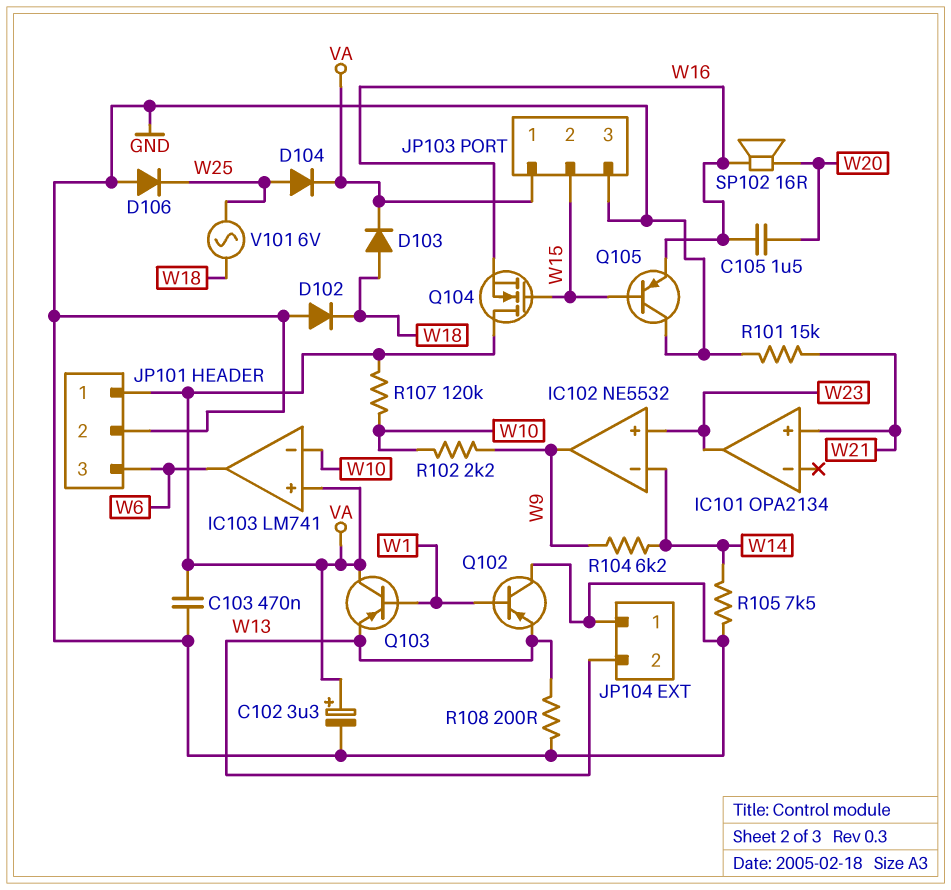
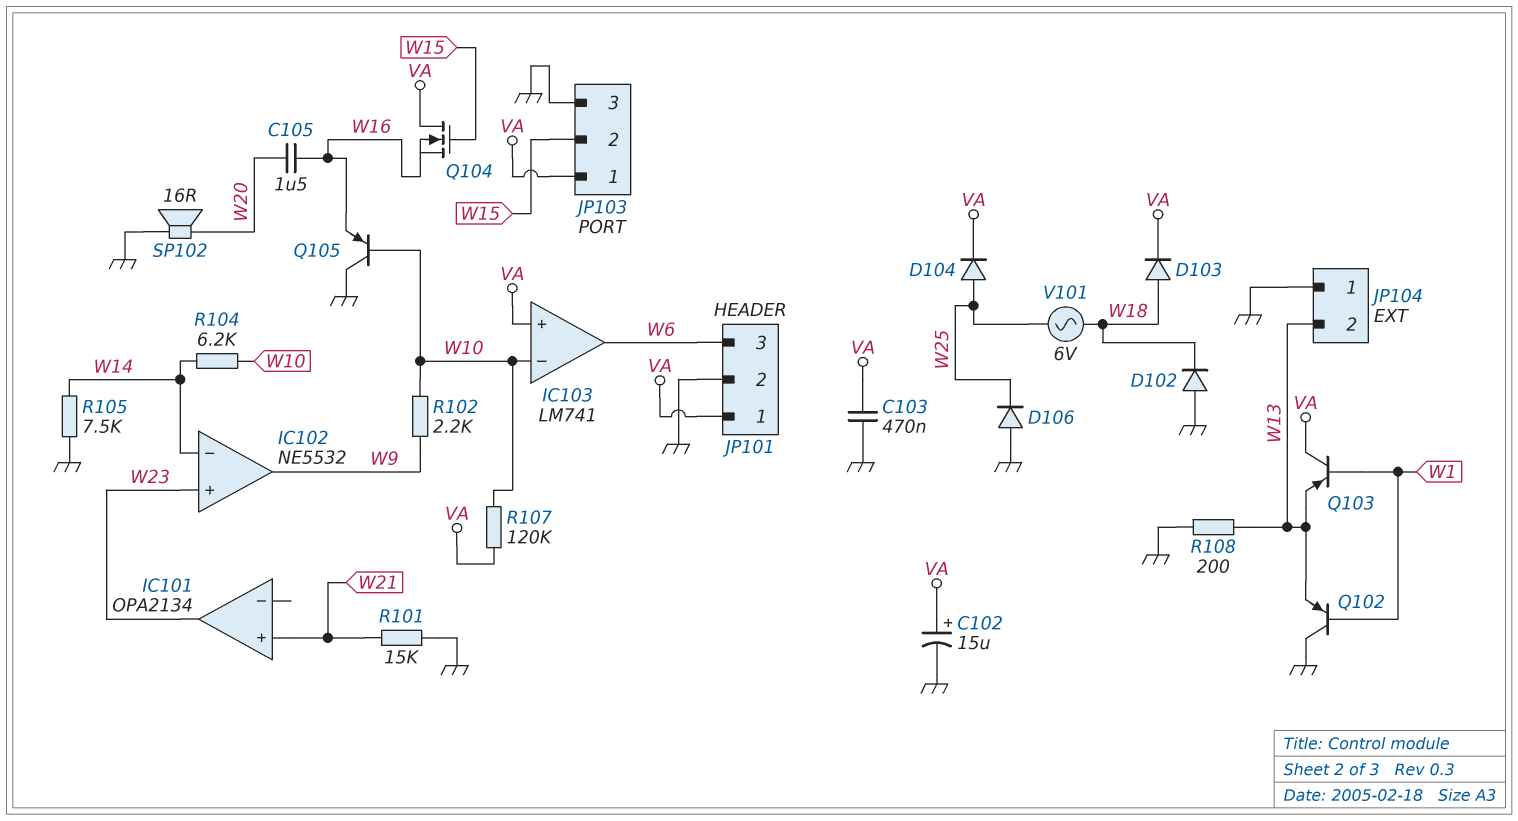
C102: 3.3uF (plus VA, minus GND) -> 15uF (plus VA, minus GND)
Q105: PNP (B W15, C GND, E W16) -> PNP (B W10, C GND, E W16)
R104: 6.2k (W9, W14) -> 6.2k (W10, W14)
SP102: speaker 16R (W16, W20) -> speaker 16R (GND, W20)

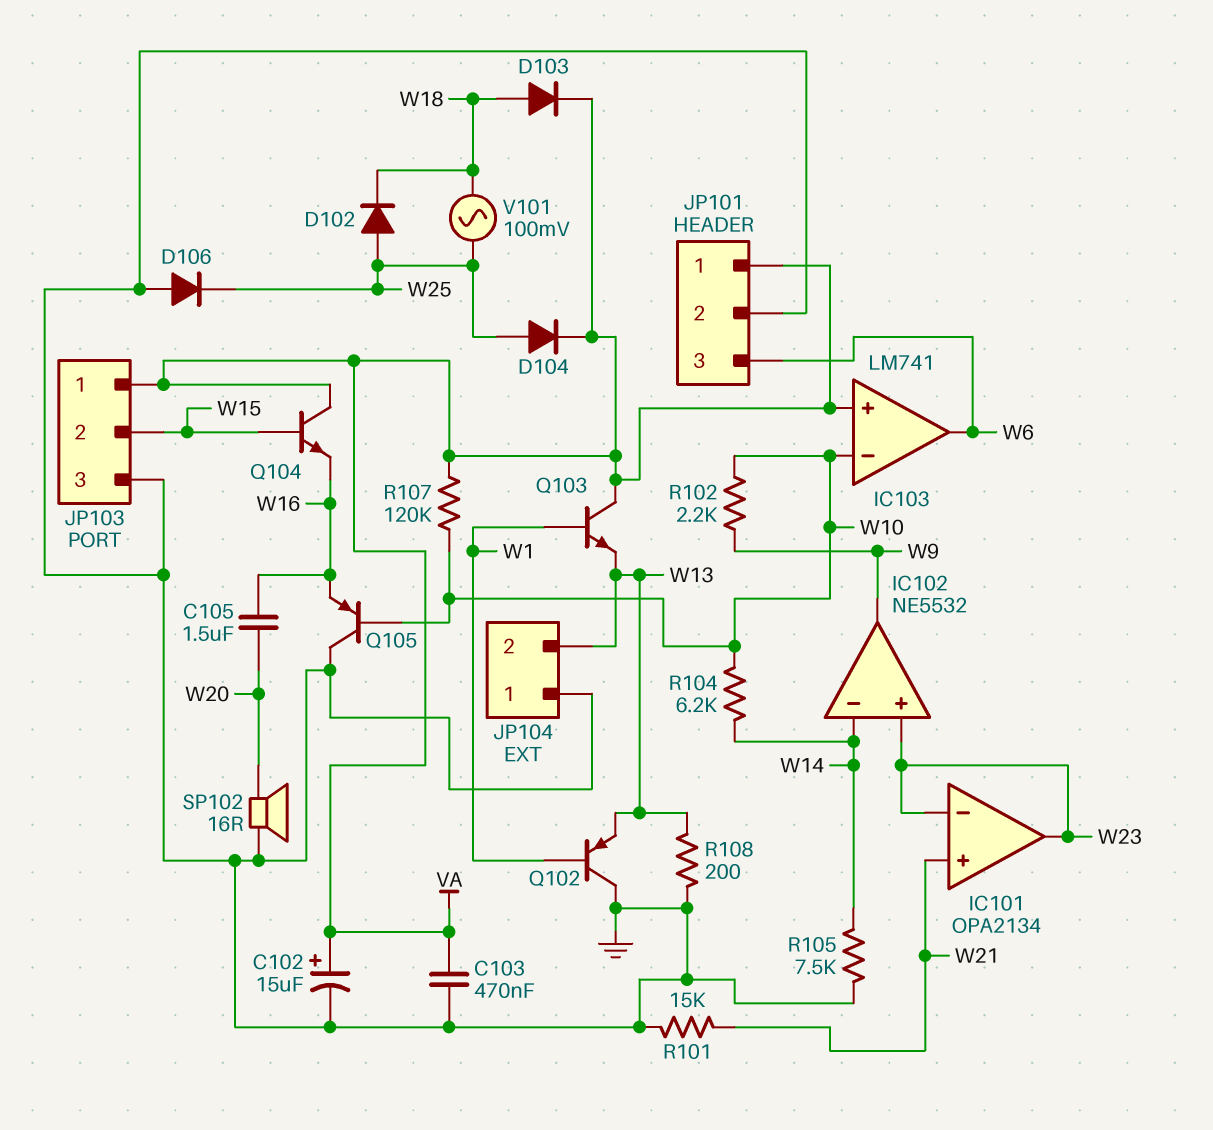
D102: diode (A GND, K W18) -> diode (A W25, K W18)
IC101 pin in-: none -> W23
Q103: PNP (B W1, C VA, E W13) -> NPN (B W1, C VA, E W13)
Q104: NMOS (G W15, D VA, S W16) -> NPN (B W15, C VA, E W16)
V101: AC 6V (W18, W25) -> AC 100mV (W18, W25)

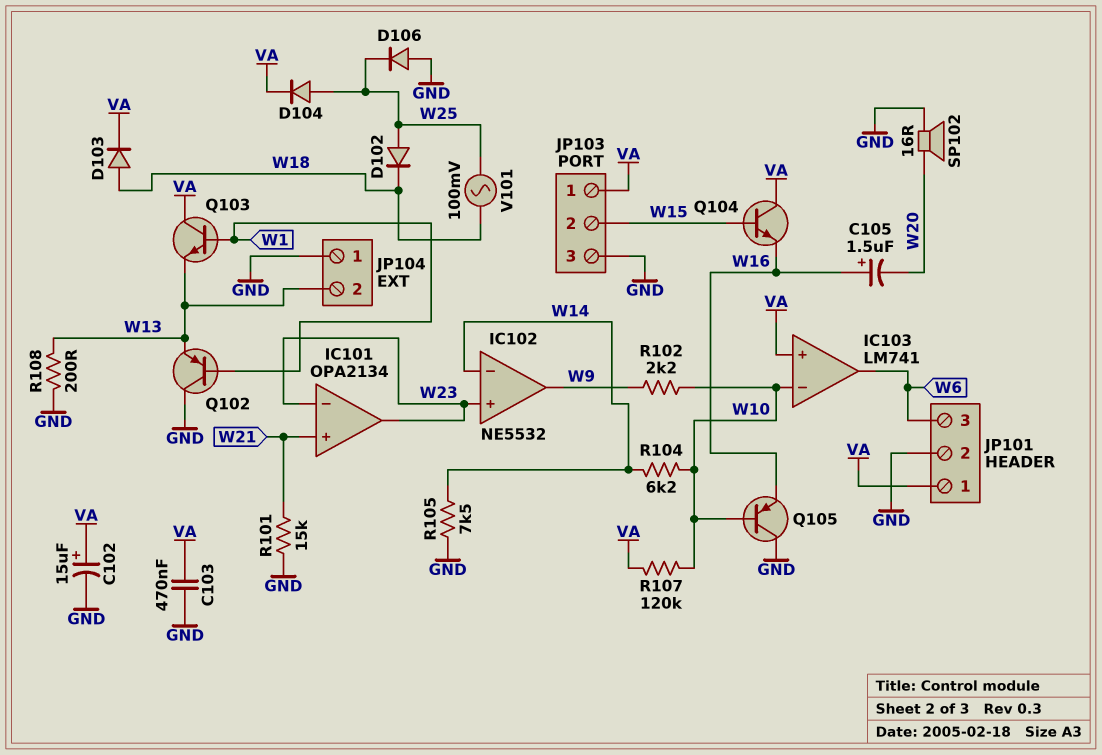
C105: 1.5uF (W16, W20) -> 1.5uF (plus W16, minus W20)

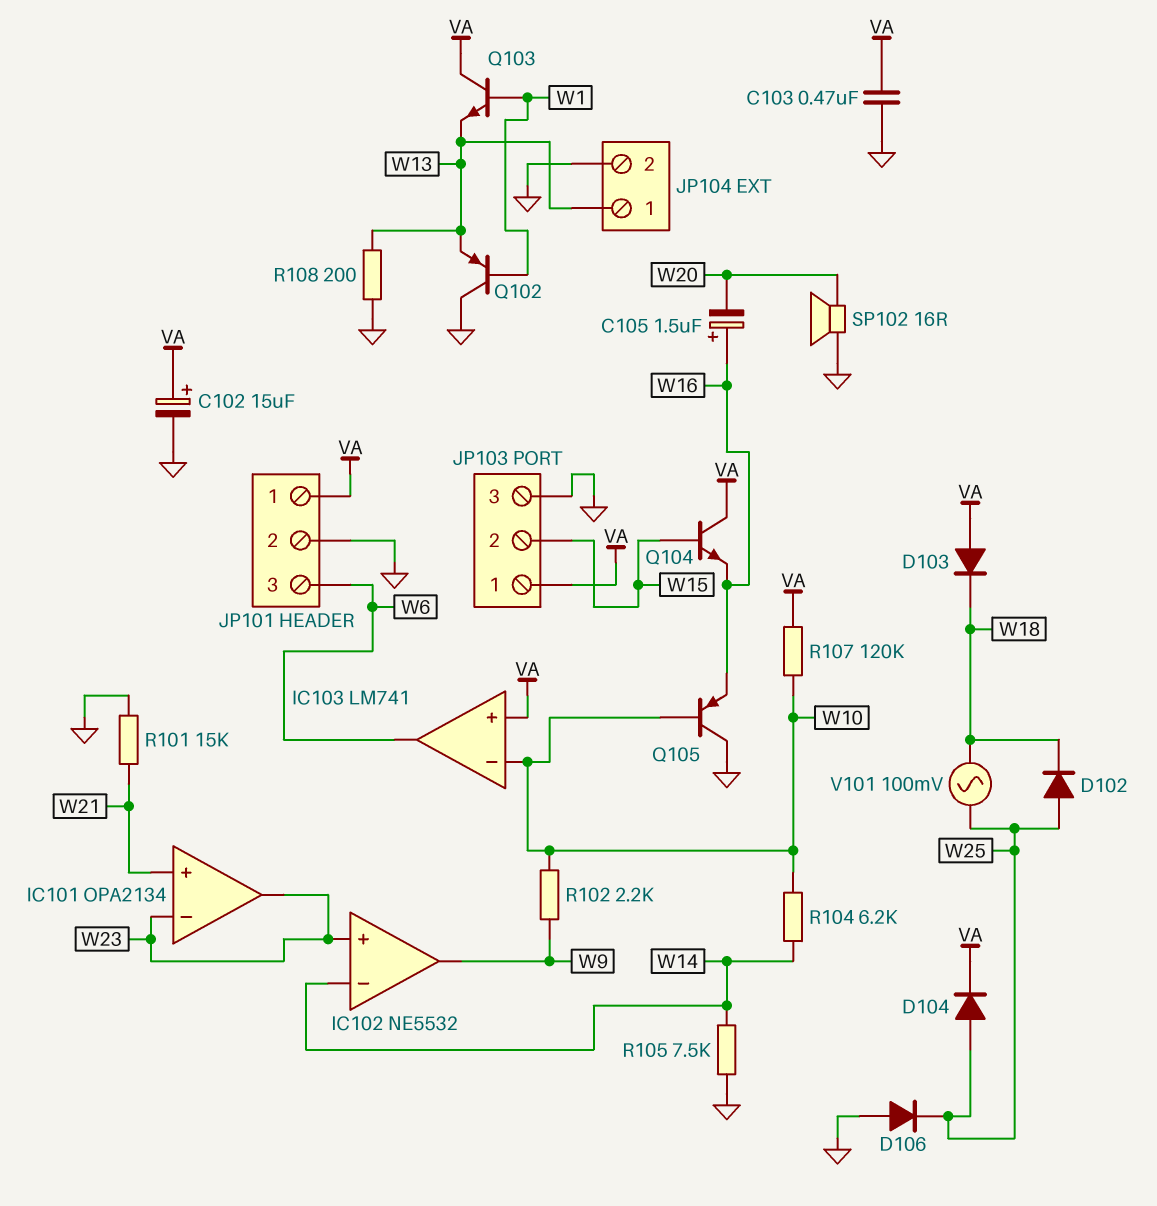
D103: diode (A W18, K VA) -> diode (A VA, K W18)
JP104 pin 1: GND -> W13
JP104 pin 2: W13 -> GND

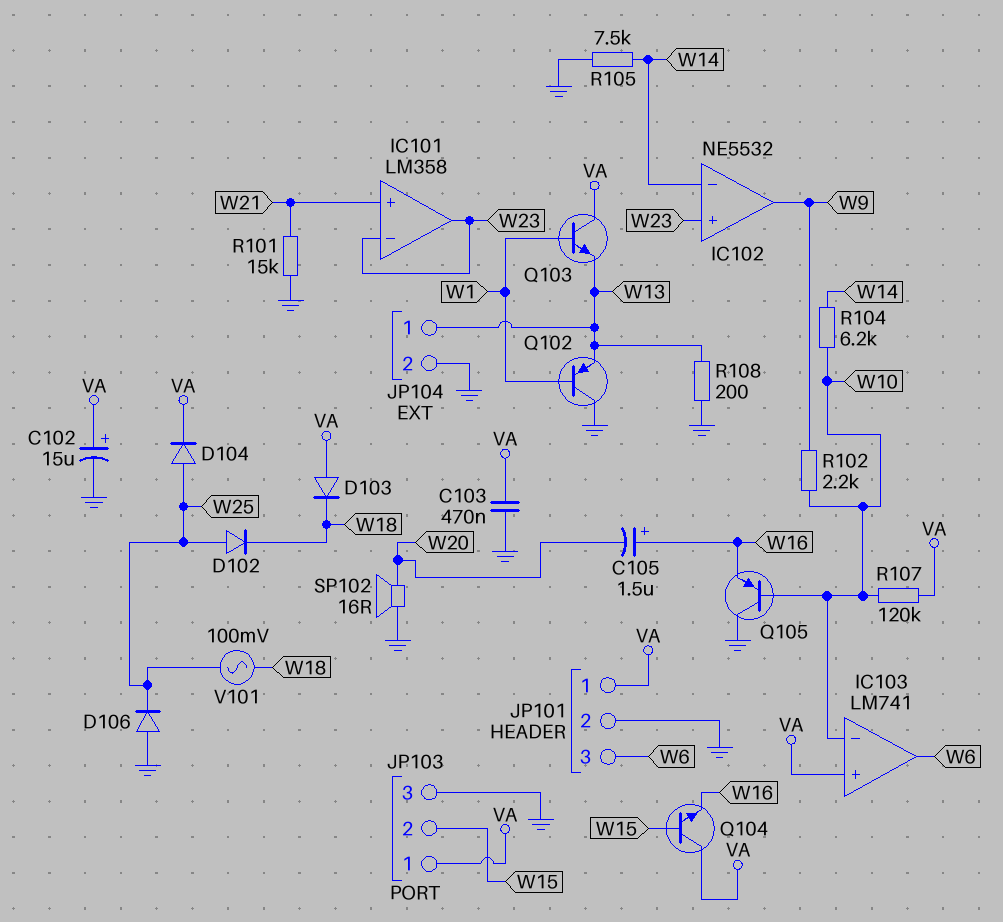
IC101: OPA2134 -> LM358

